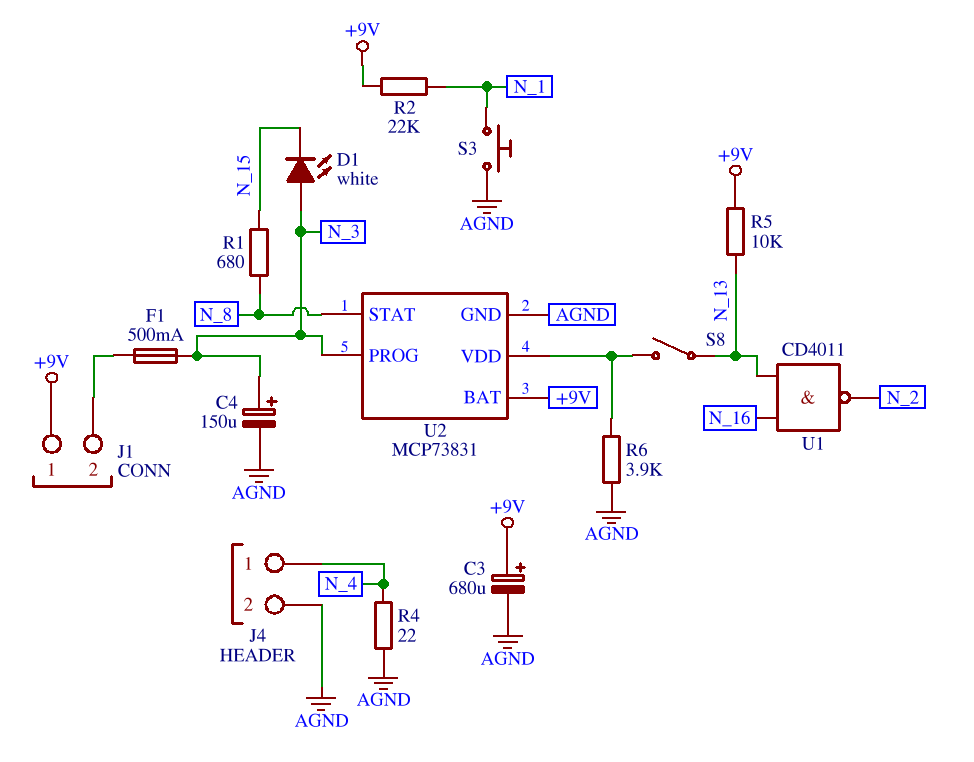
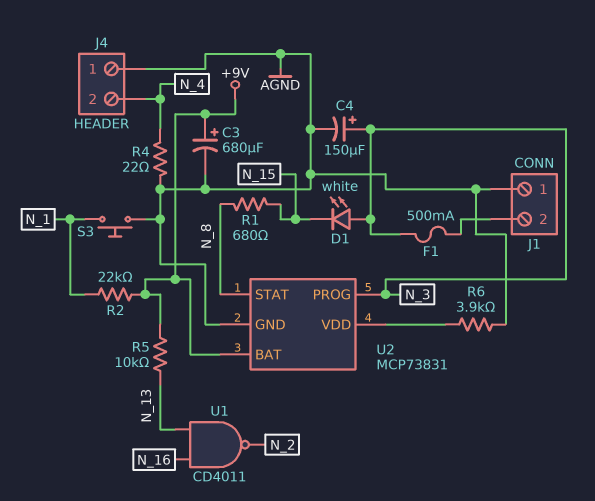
J1 pin 1: +9V -> AGND
J4 pin 1: N_4 -> AGND
J4 pin 2: AGND -> N_4
S8: switch (N_13, U2/VDD) -> none

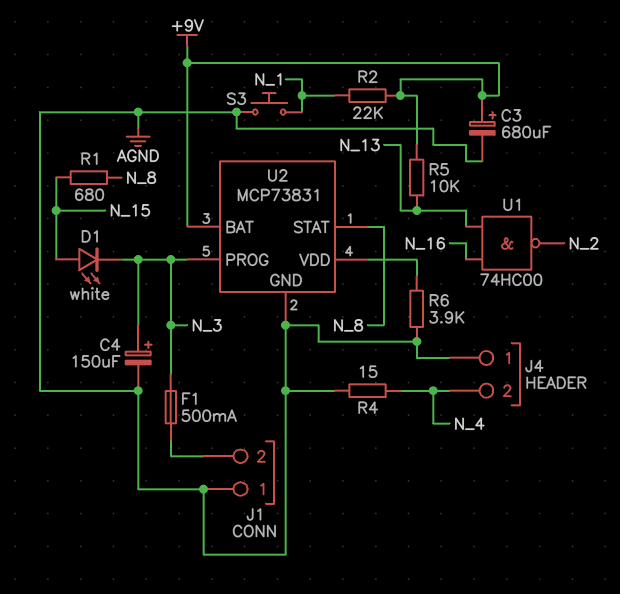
D1: LED white (A N_3, K N_15) -> LED white (A N_15, K N_3)
R4: 22 (AGND, N_4) -> 15 (AGND, N_4)
U1: NAND CD4011 (in N_13, in N_16, out N_2) -> NAND 74HC00 (in N_13, in N_16, out N_2)

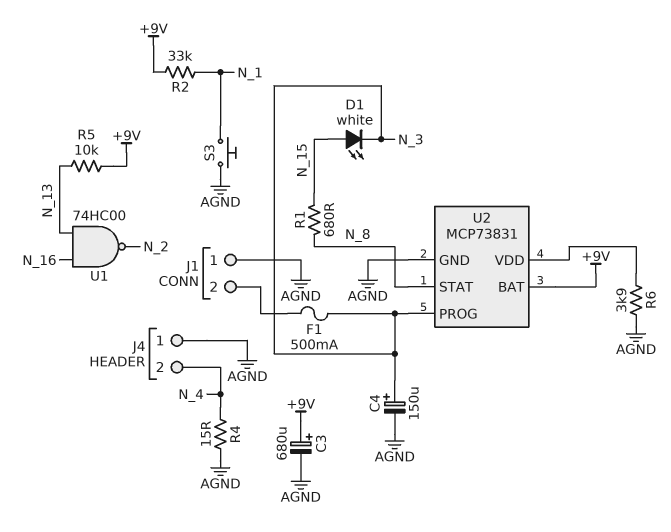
R2: 22k (+9V, N_1) -> 33k (+9V, N_1)

